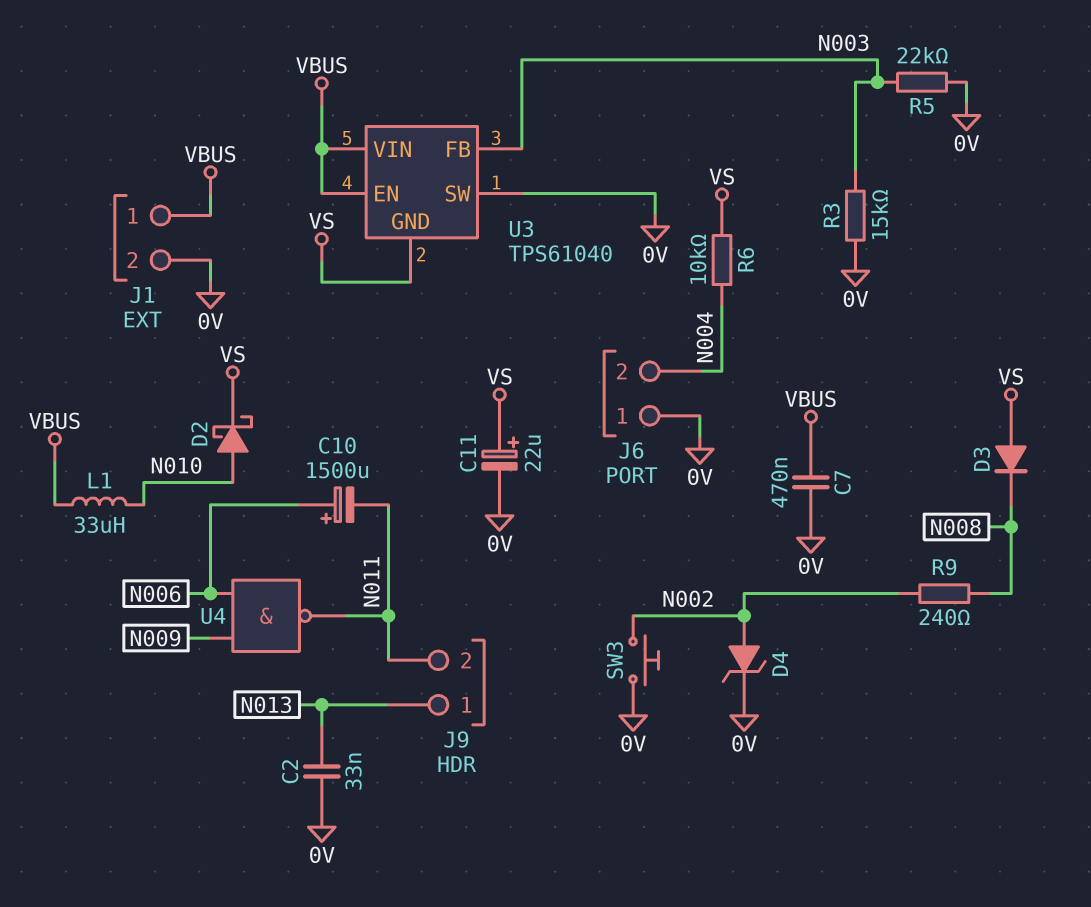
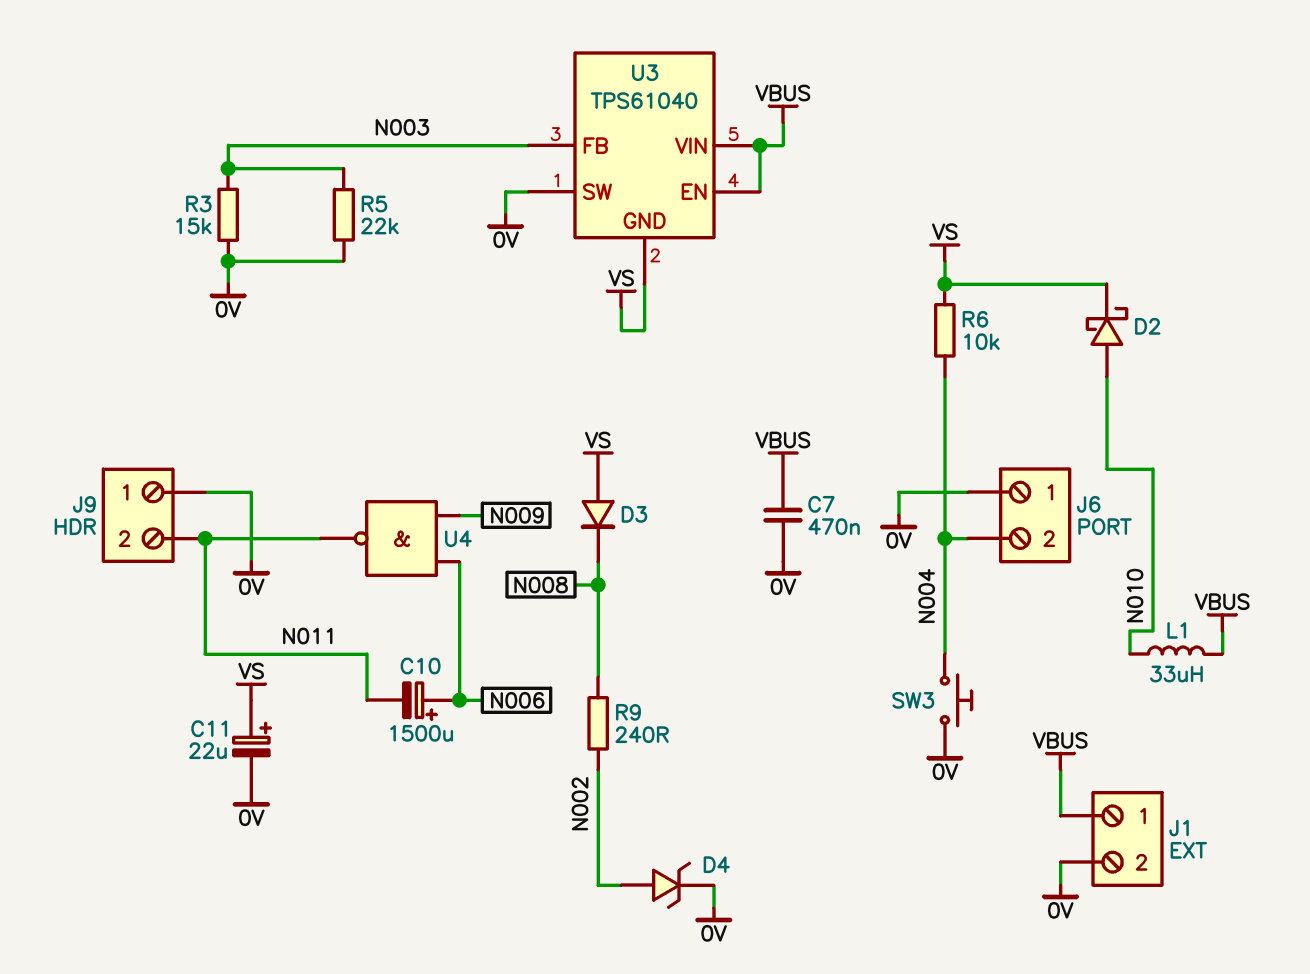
C2: 33nF (0V, N013) -> none
J9 pin 1: N013 -> 0V
SW3: button (0V, N002) -> button (0V, N004)

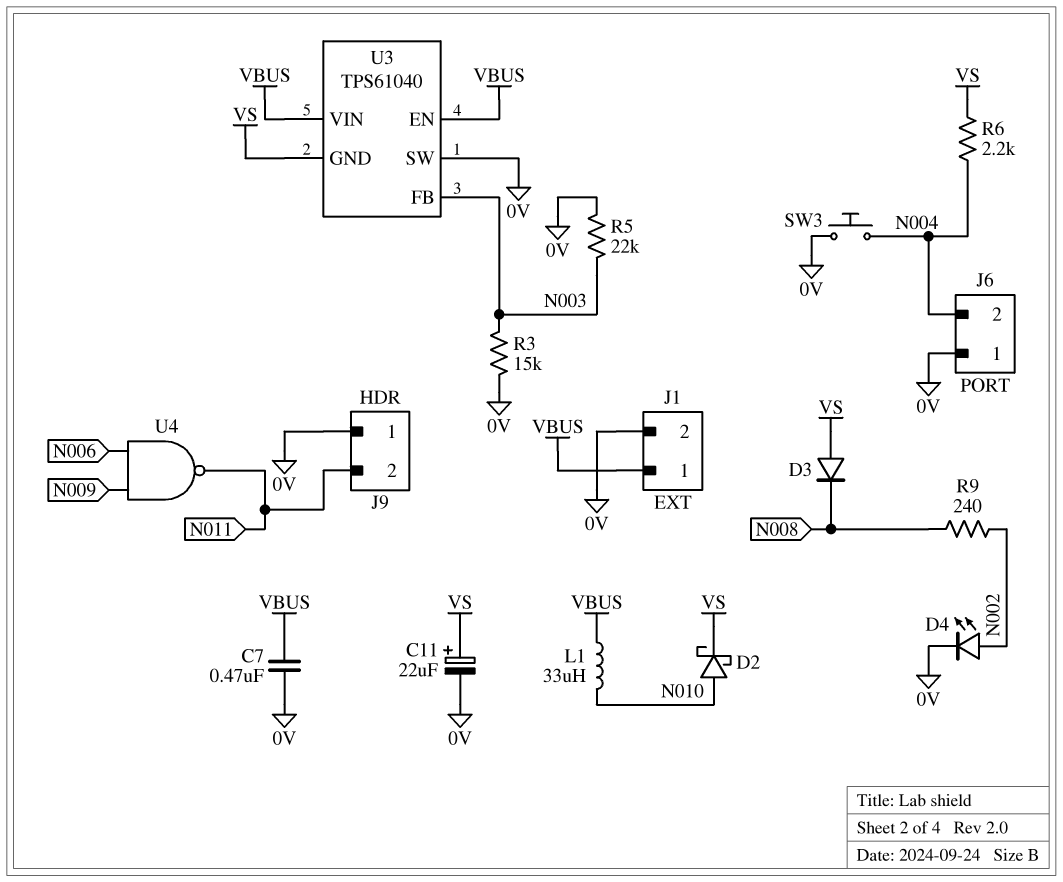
C10: 1500uF (plus N006, minus N011) -> none
D4: zener (A N002, K 0V) -> LED (A N002, K 0V)
R6: 10k (N004, VS) -> 2.2k (N004, VS)

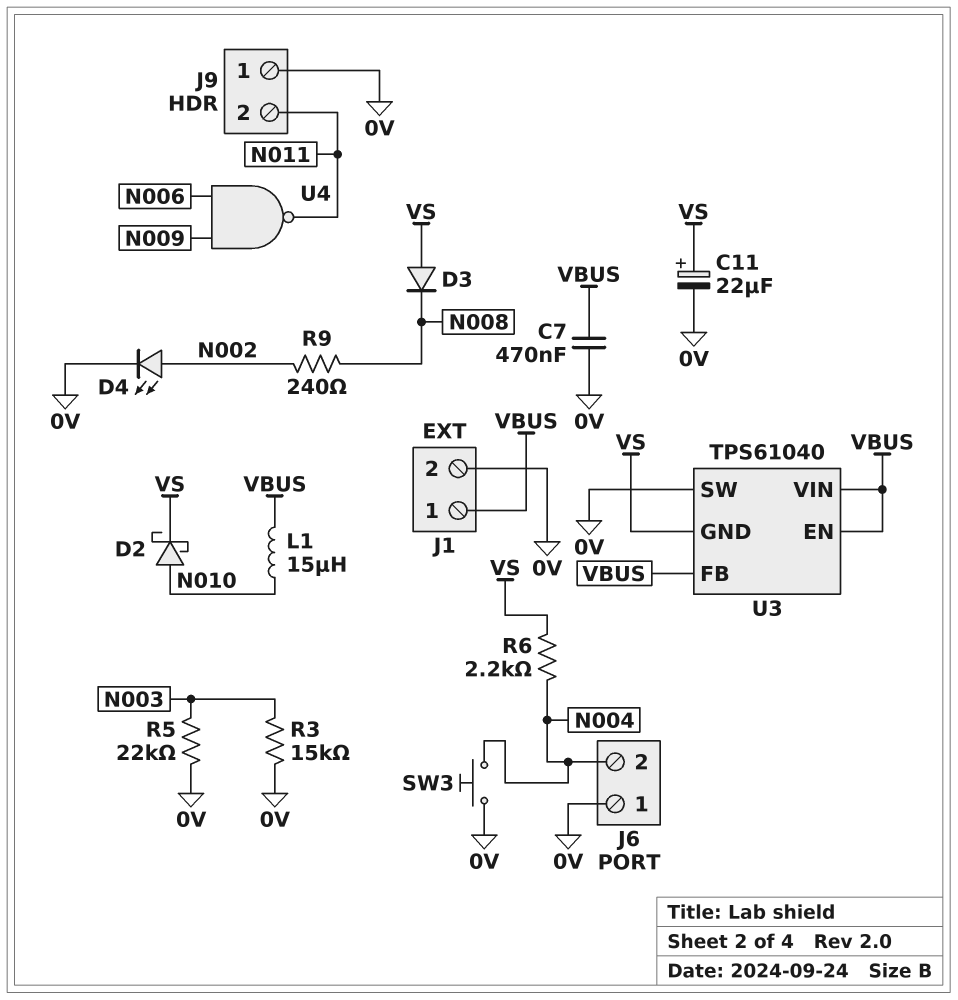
L1: 33uH (N010, VBUS) -> 15uH (N010, VBUS)
U3 pin FB: N003 -> VBUS

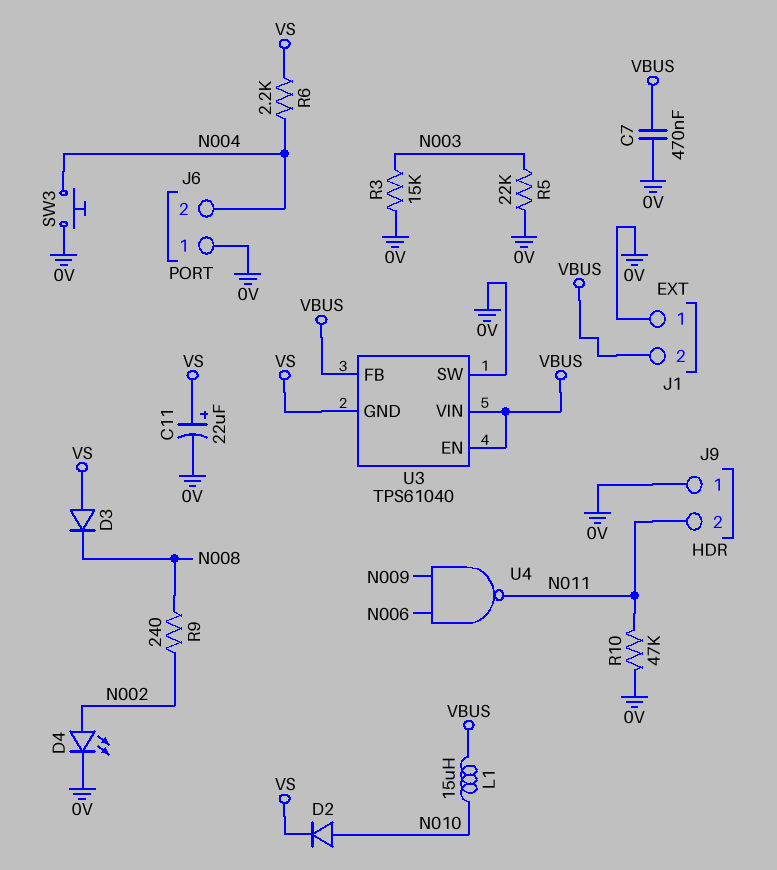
D2: schottky (A N010, K VS) -> diode (A N010, K VS)
J1 pin 1: VBUS -> 0V
J1 pin 2: 0V -> VBUS
R10: none -> 47k (0V, N011)

